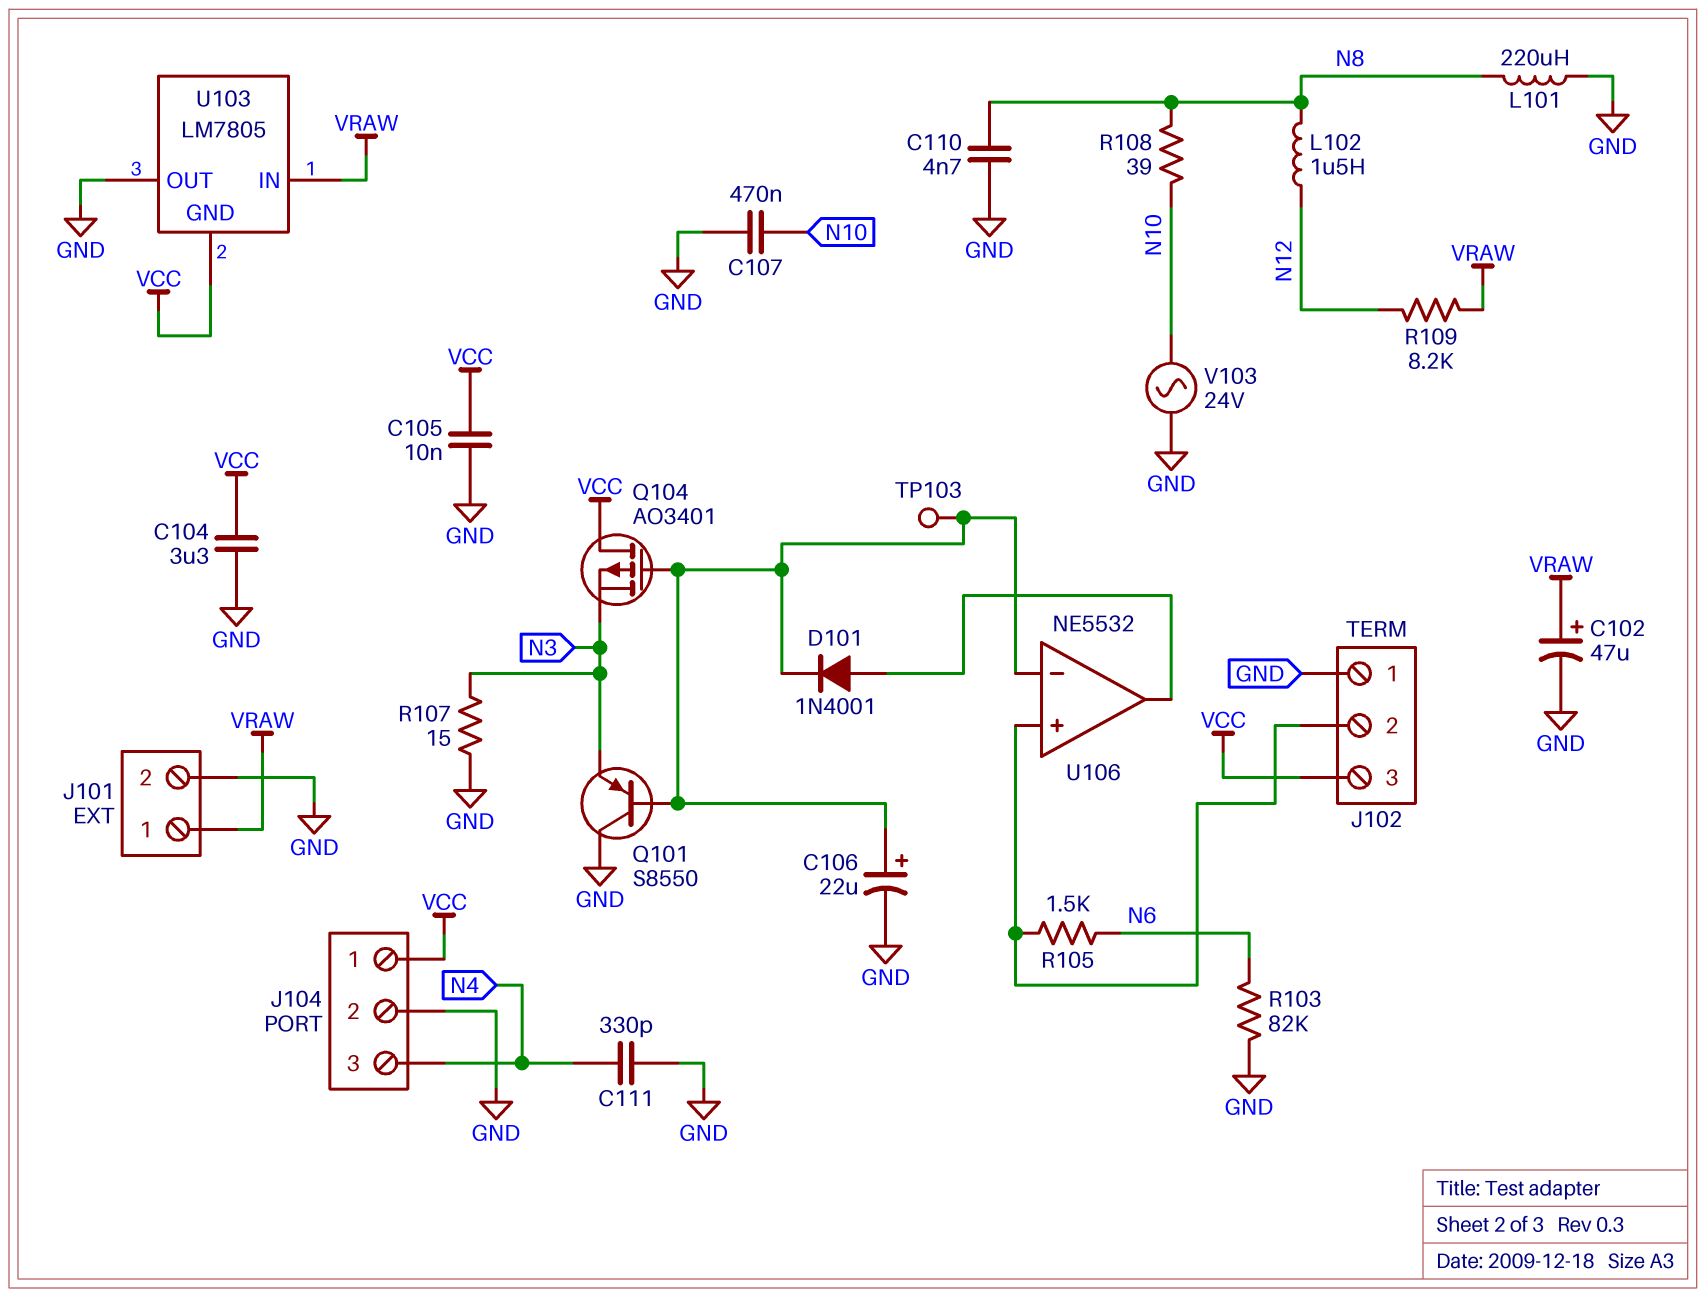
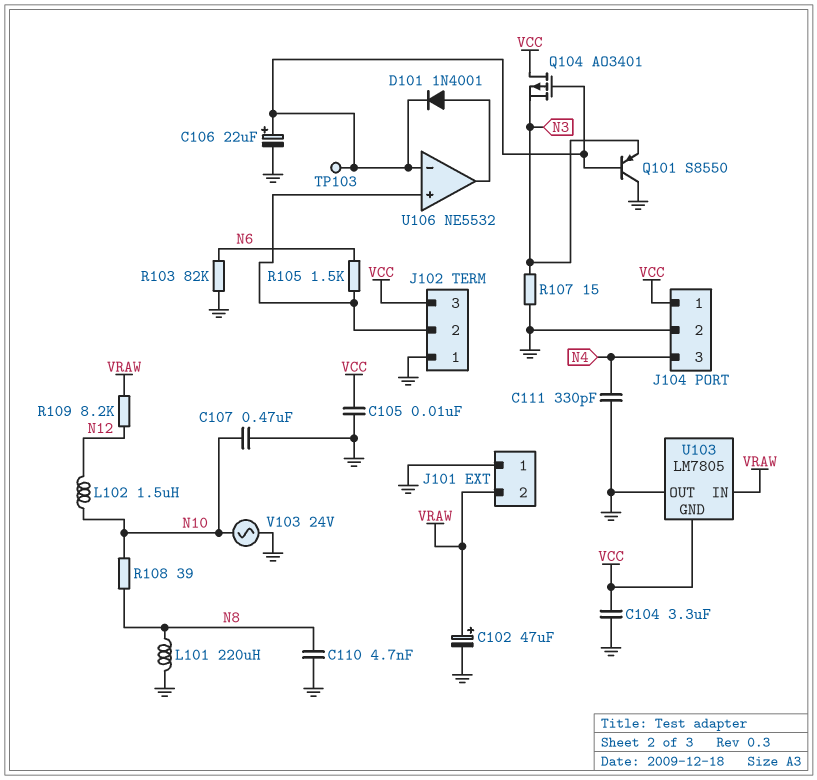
J101 pin 1: VRAW -> GND
J101 pin 2: GND -> VRAW
L102: 1.5uH (N8, N12) -> 1.5uH (N10, N12)

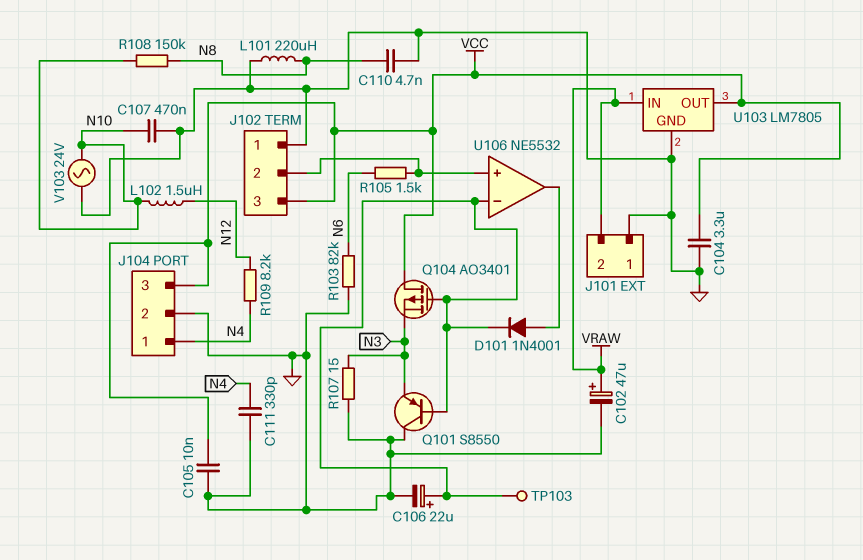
J104 pin 1: VCC -> N4
J104 pin 3: N4 -> VCC
R108: 39 (N8, N10) -> 150k (N8, N10)
R109: 8.2k (N12, VRAW) -> 8.2k (N4, N12)
U103 pin GND: VCC -> GND
U103 pin OUT: GND -> VCC

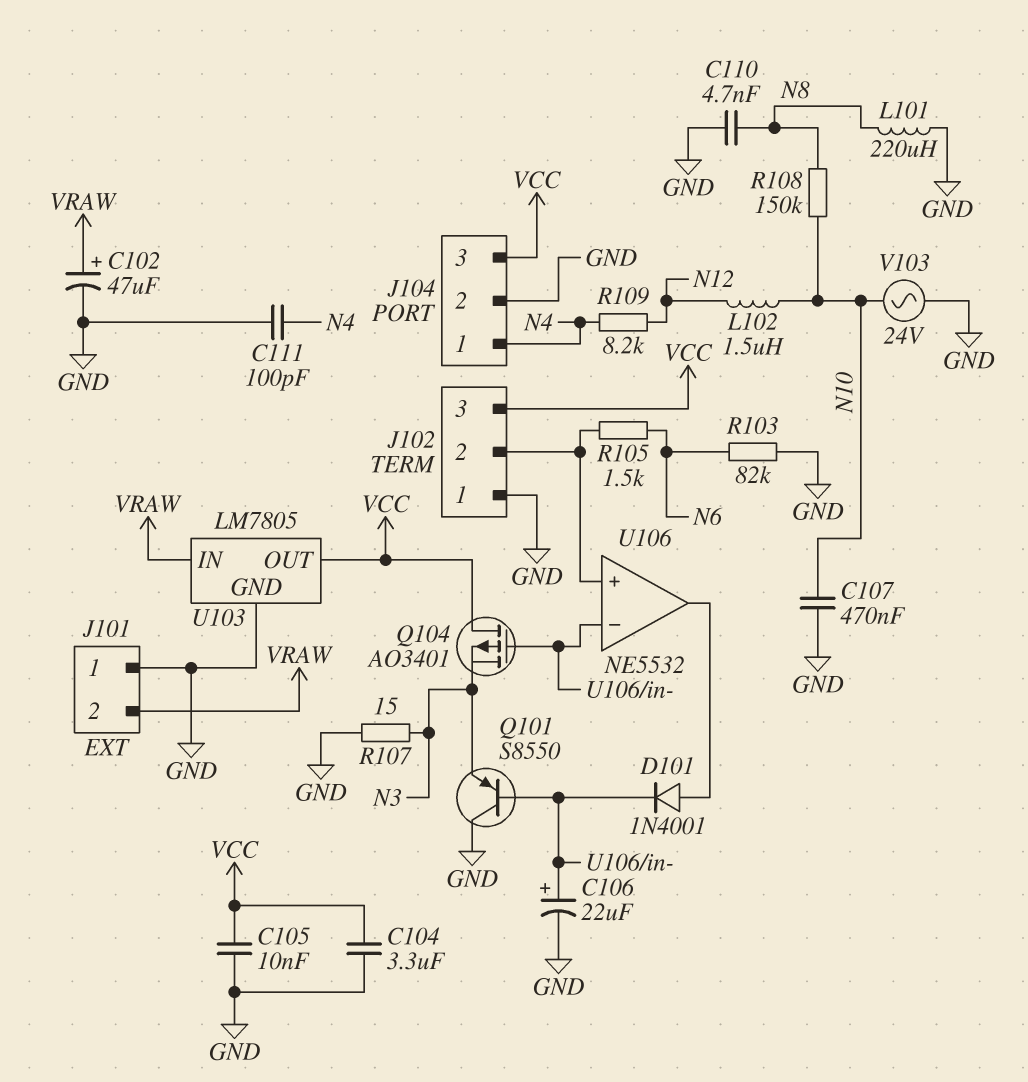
C111: 330pF (GND, N4) -> 100pF (GND, N4)
TP103: test point (U106/in-) -> none

